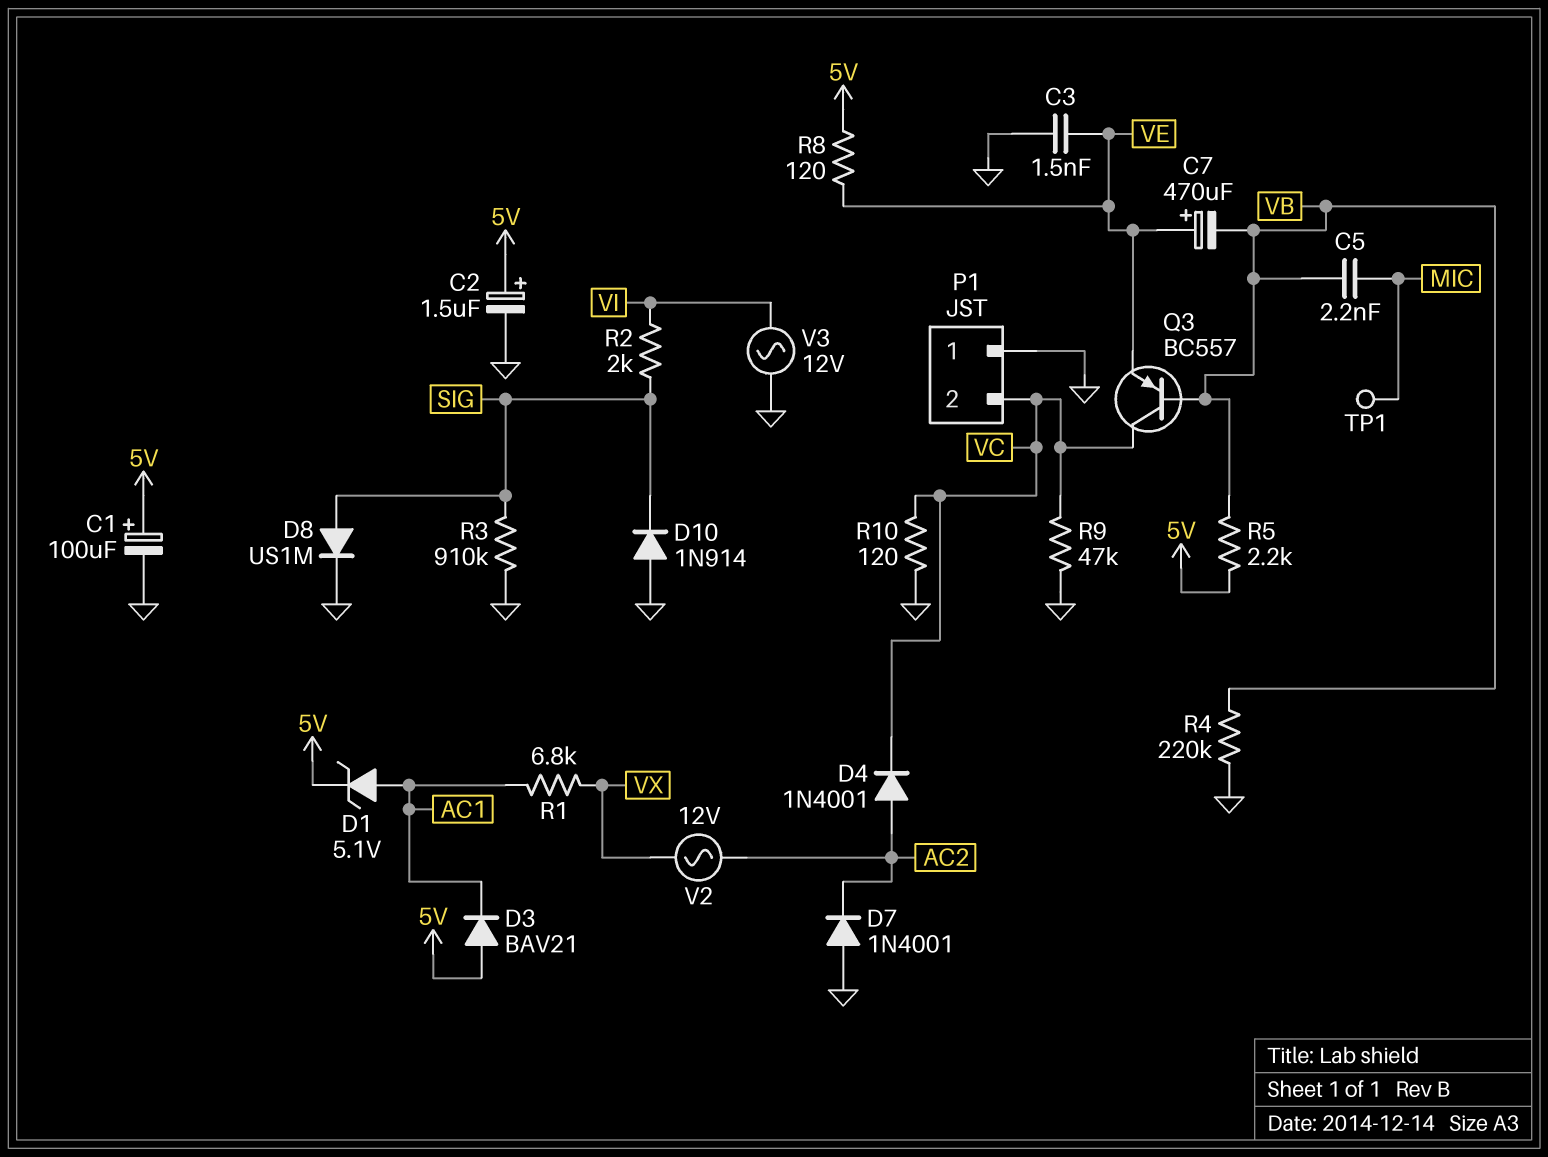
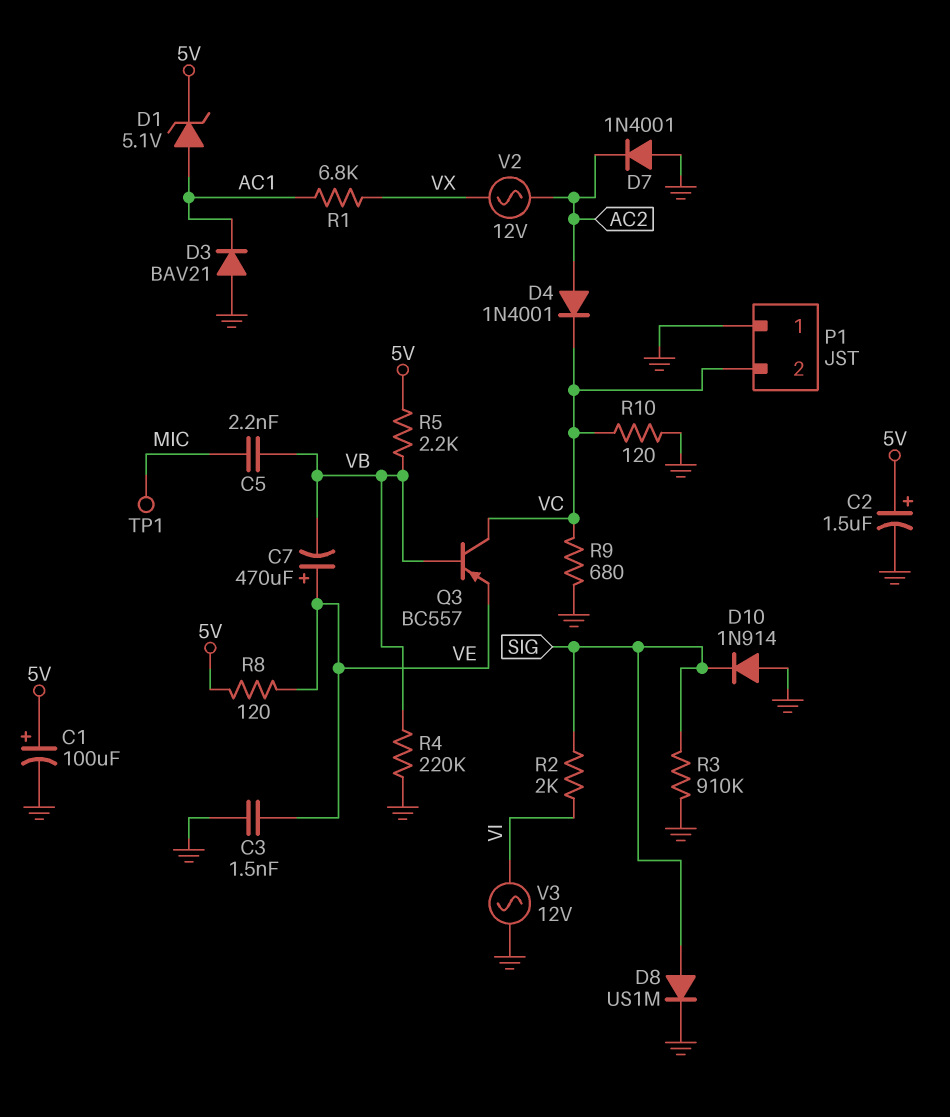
D3: diode BAV21 (A 5V, K AC1) -> diode BAV21 (A GND, K AC1)
R9: 47k (GND, VC) -> 680 (GND, VC)

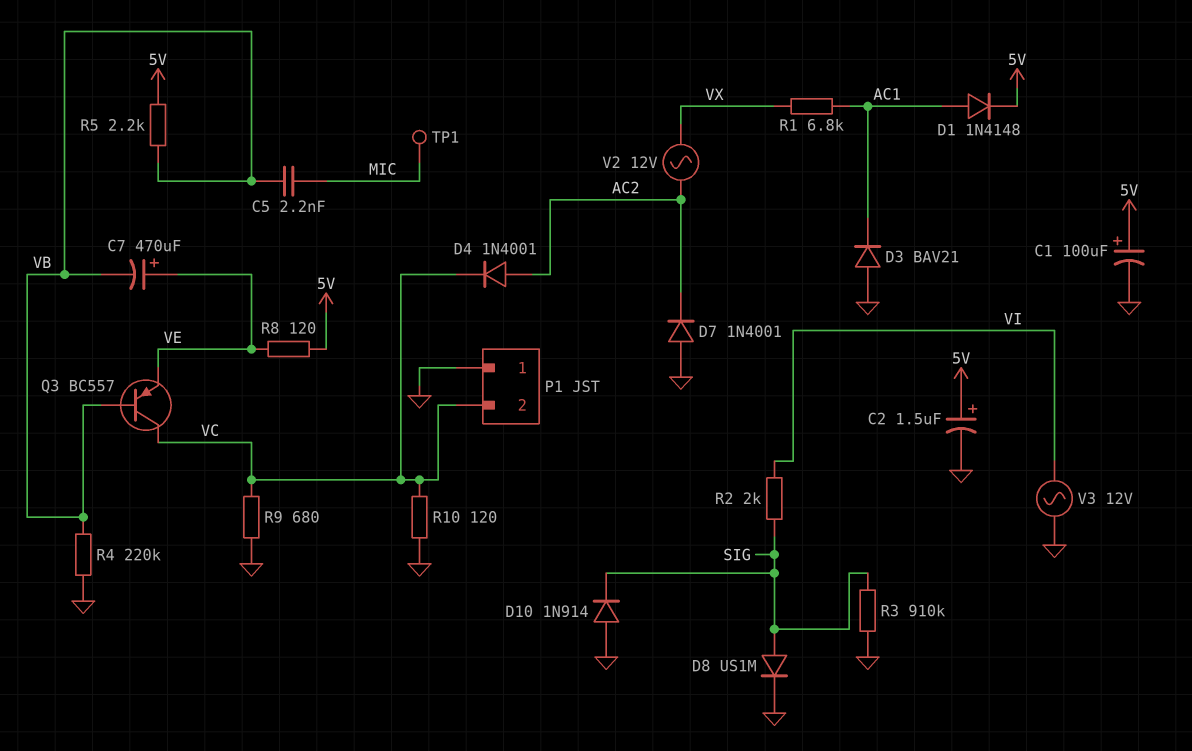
C3: 1.5nF (GND, VE) -> none
D1: zener 5.1V (A AC1, K 5V) -> diode 1N4148 (A AC1, K 5V)

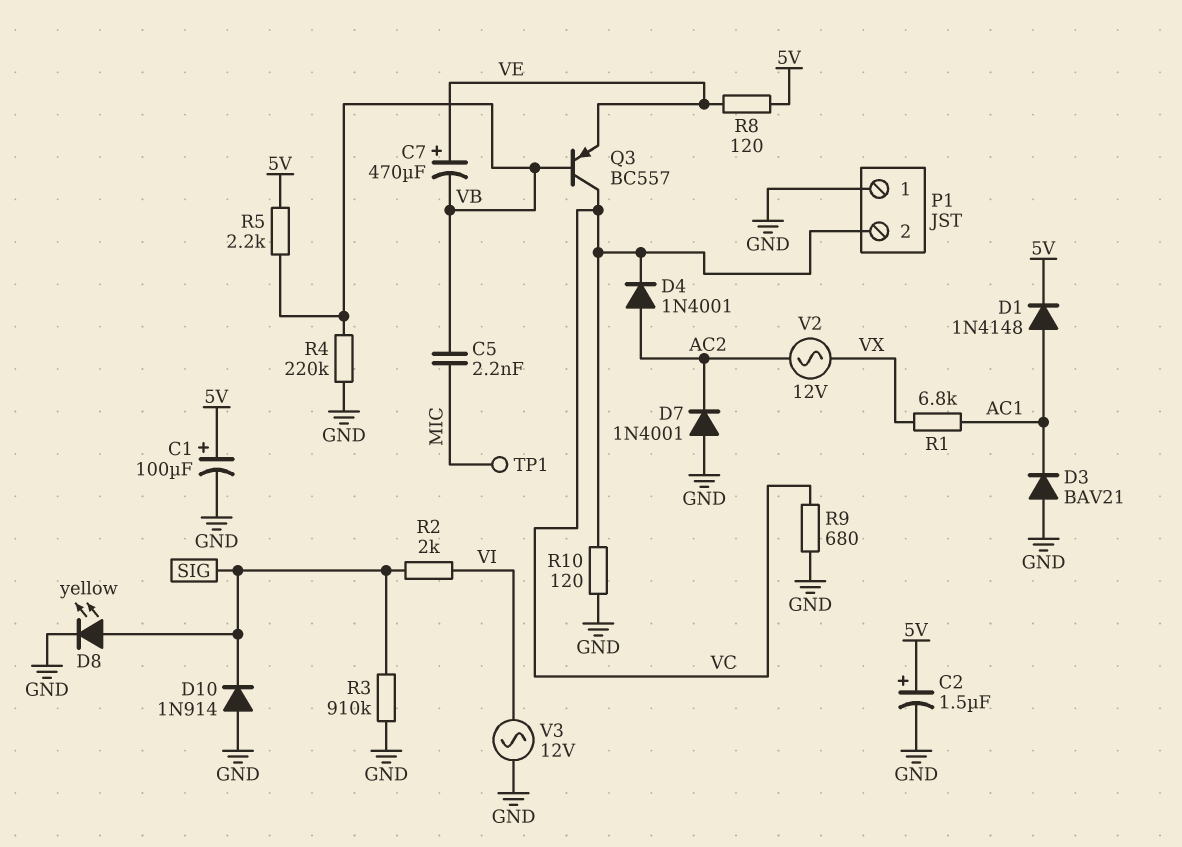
D8: diode US1M (A SIG, K GND) -> LED yellow (A SIG, K GND)

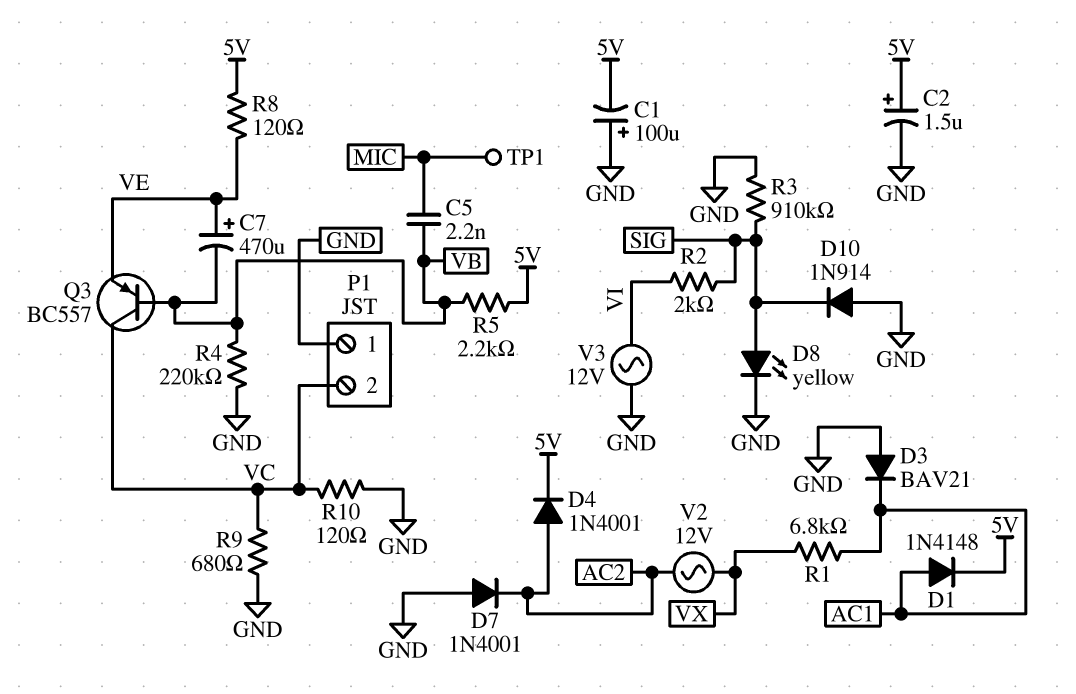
C1: 100uF (plus 5V, minus GND) -> 100uF (plus GND, minus 5V)
D4: diode 1N4001 (A AC2, K VC) -> diode 1N4001 (A AC2, K 5V)

